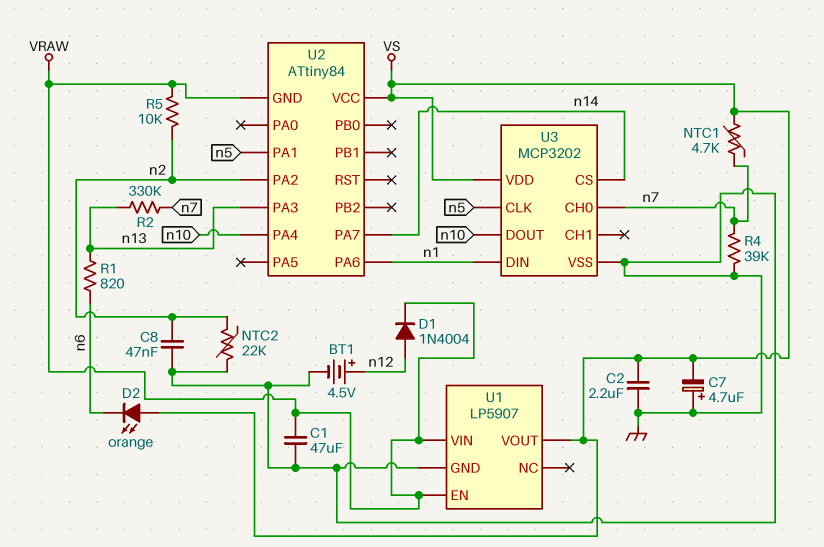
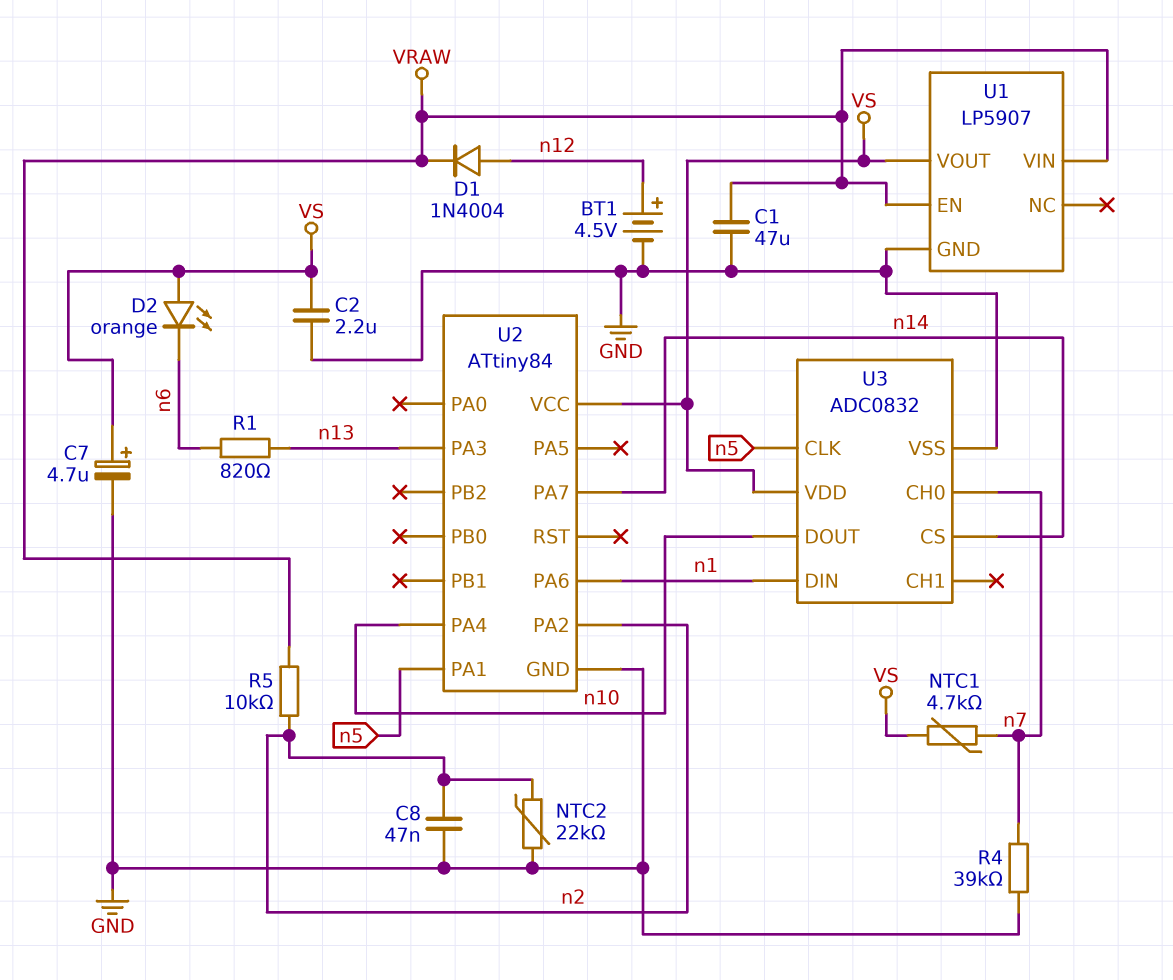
C7: 4.7uF (plus GND, minus VS) -> 4.7uF (plus VS, minus GND)
R2: 330k (n7, n13) -> none
U2 pin GND: VRAW -> GND
U3: MCP3202 -> ADC0832

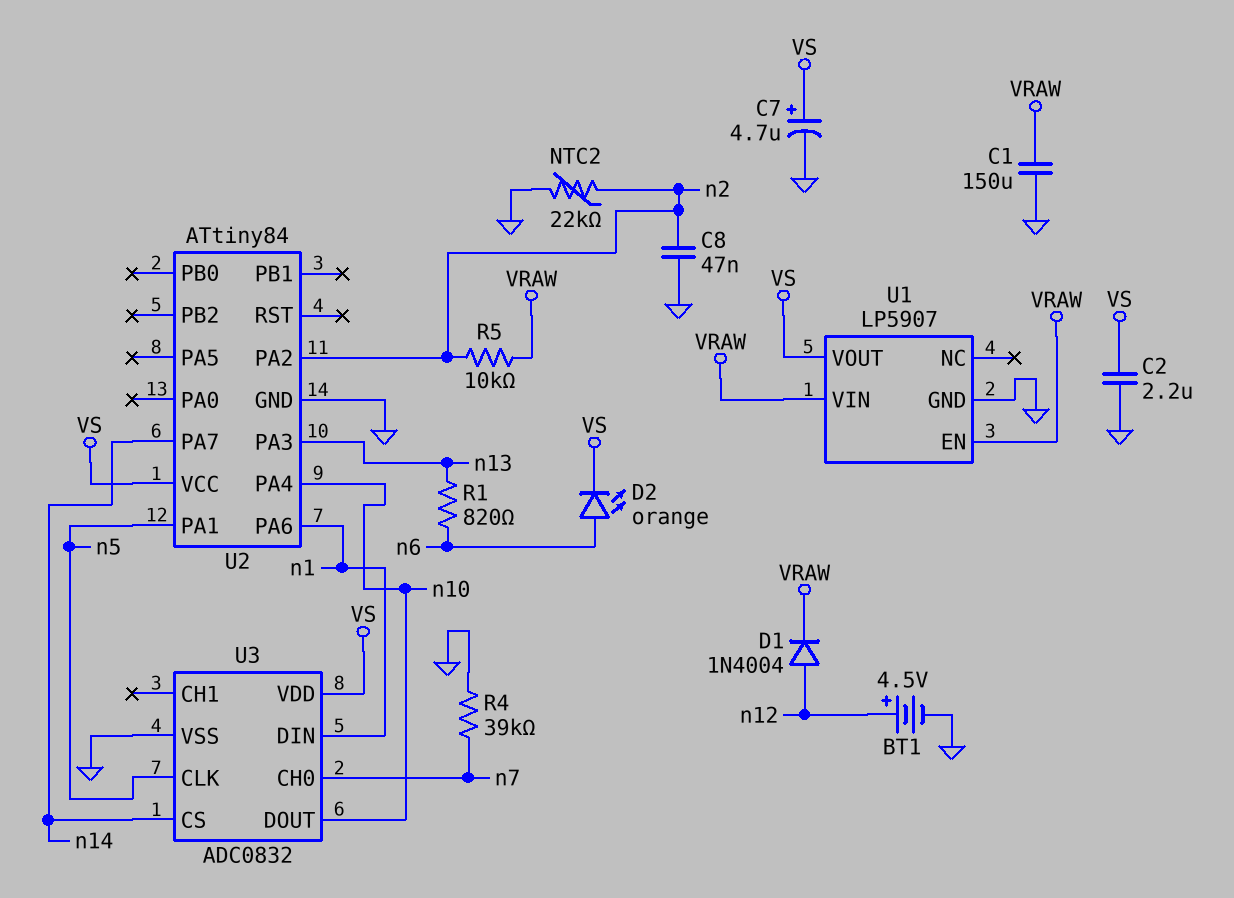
C1: 47uF (GND, VRAW) -> 150uF (GND, VRAW)
D2: LED orange (A VS, K n6) -> LED orange (A n6, K VS)
NTC1: 4.7k (VS, n7) -> none

